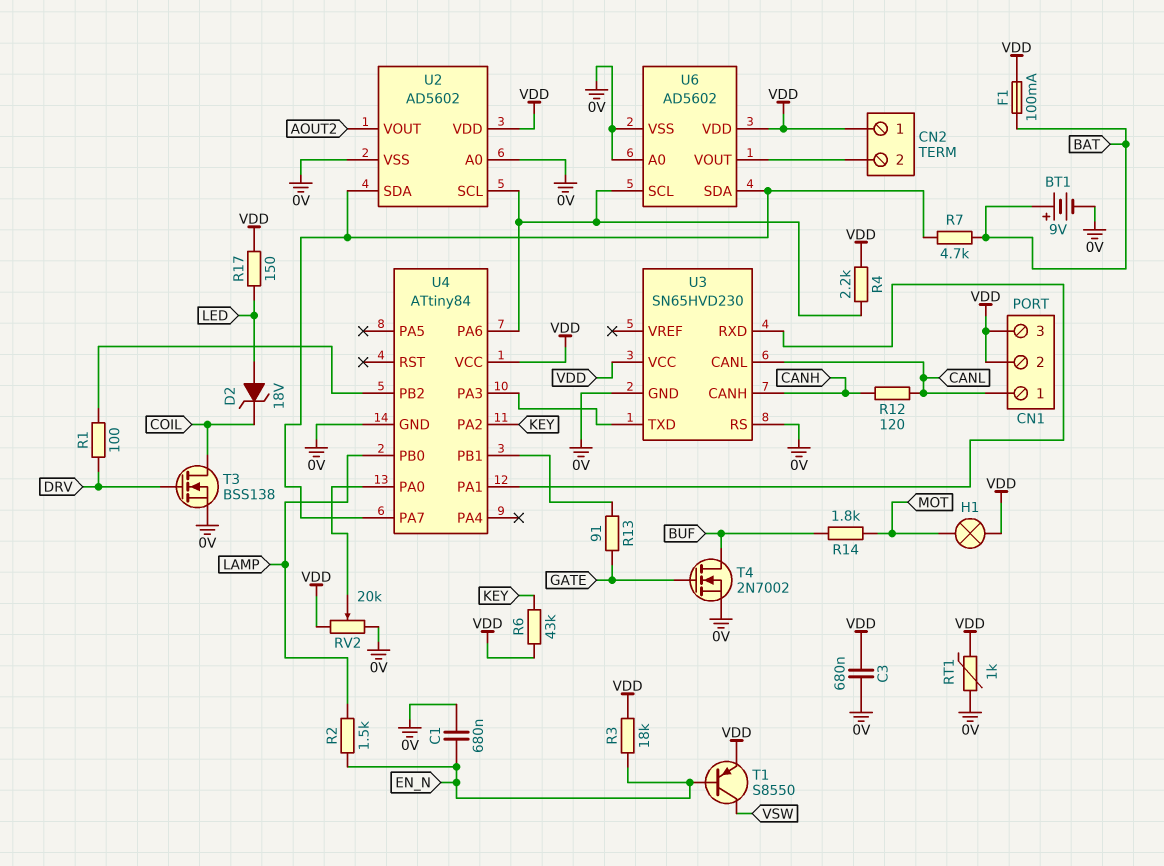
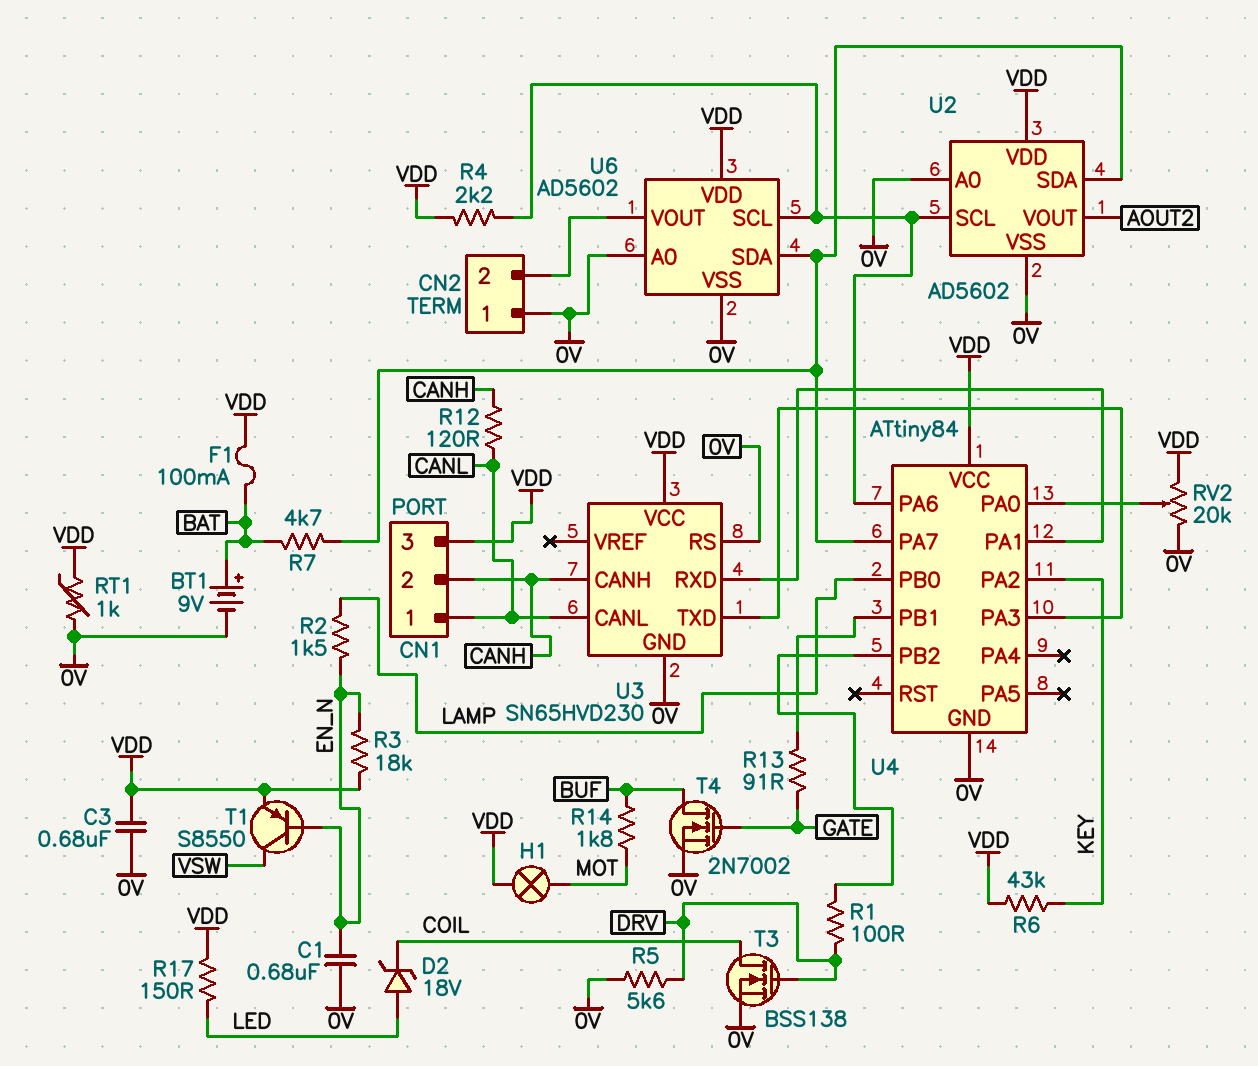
CN1 pin 2: VDD -> CANH
CN2 pin 1: VDD -> 0V
R5: none -> 5.6k (0V, DRV)

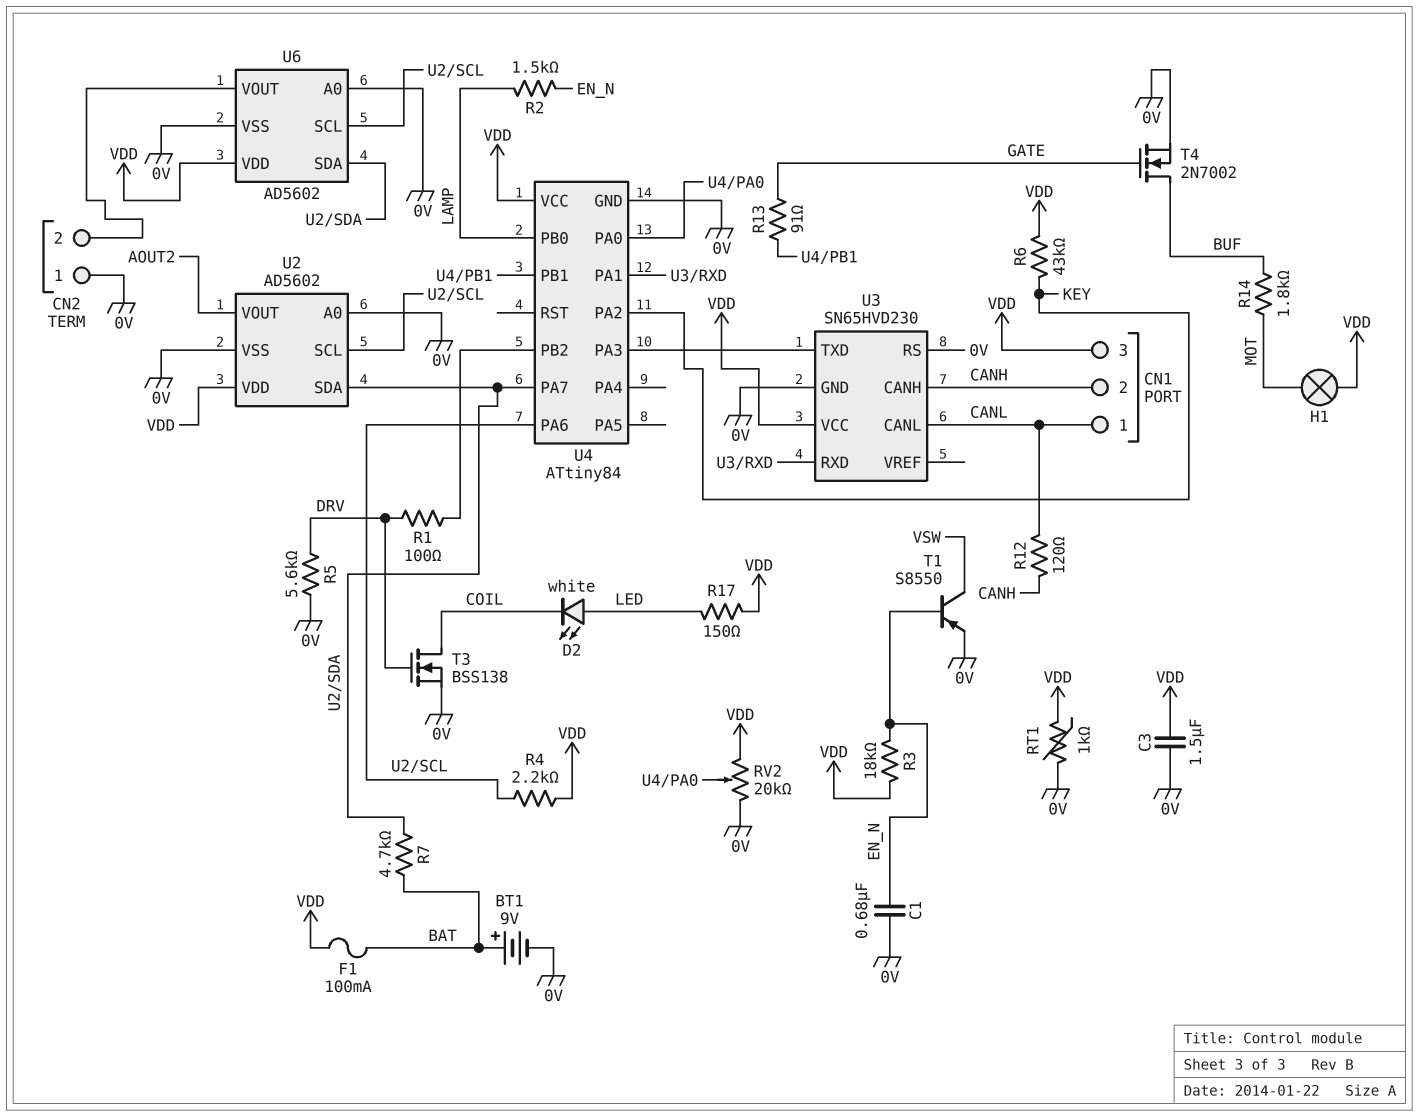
C3: 680nF (0V, VDD) -> 1.5uF (0V, VDD)
D2: zener 18V (A LED, K COIL) -> LED white (A LED, K COIL)
T1: PNP S8550 (B EN_N, C VSW, E VDD) -> PNP S8550 (B EN_N, C VSW, E 0V)

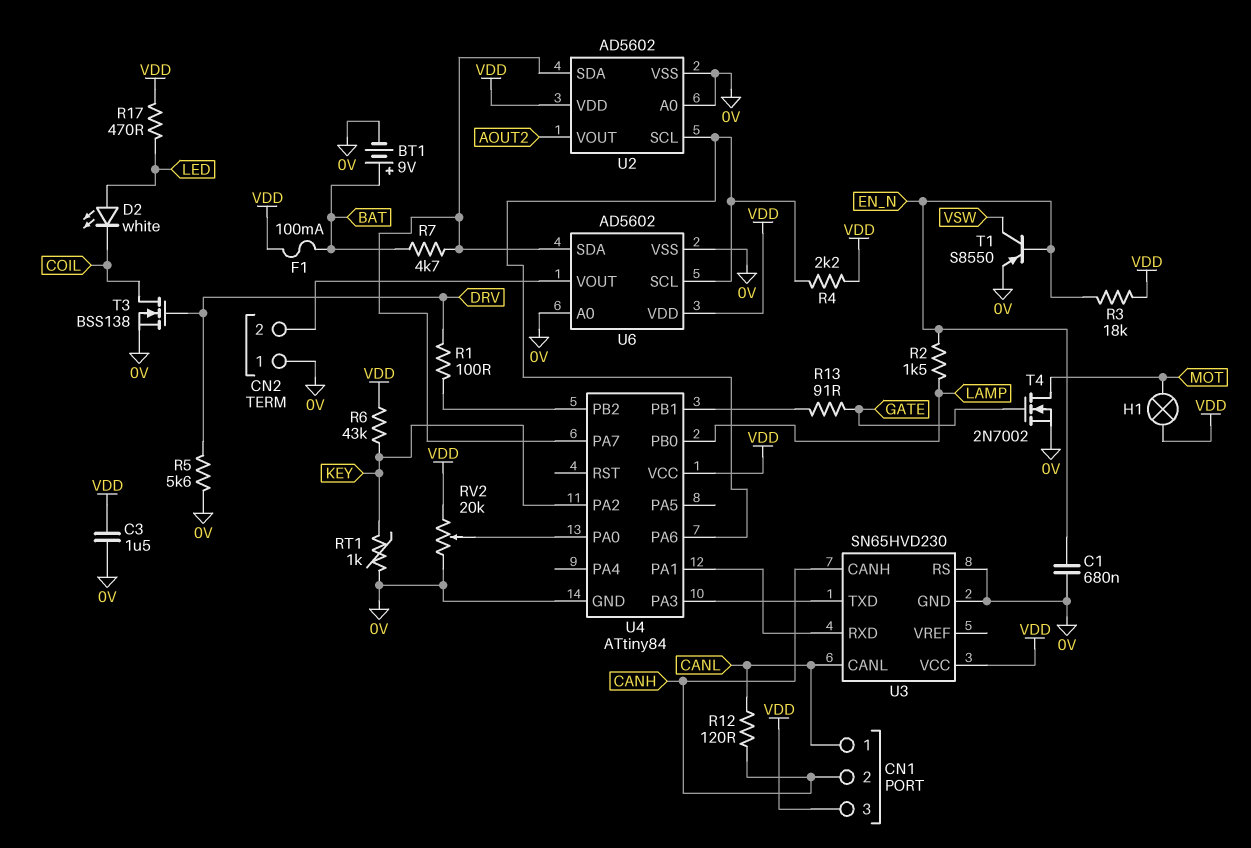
R14: 1.8k (BUF, MOT) -> none
R17: 150 (LED, VDD) -> 470 (LED, VDD)
RT1: 1k (0V, VDD) -> 1k (0V, KEY)
T4: NMOS 2N7002 (G GATE, D BUF, S 0V) -> NMOS 2N7002 (G GATE, D MOT, S 0V)

